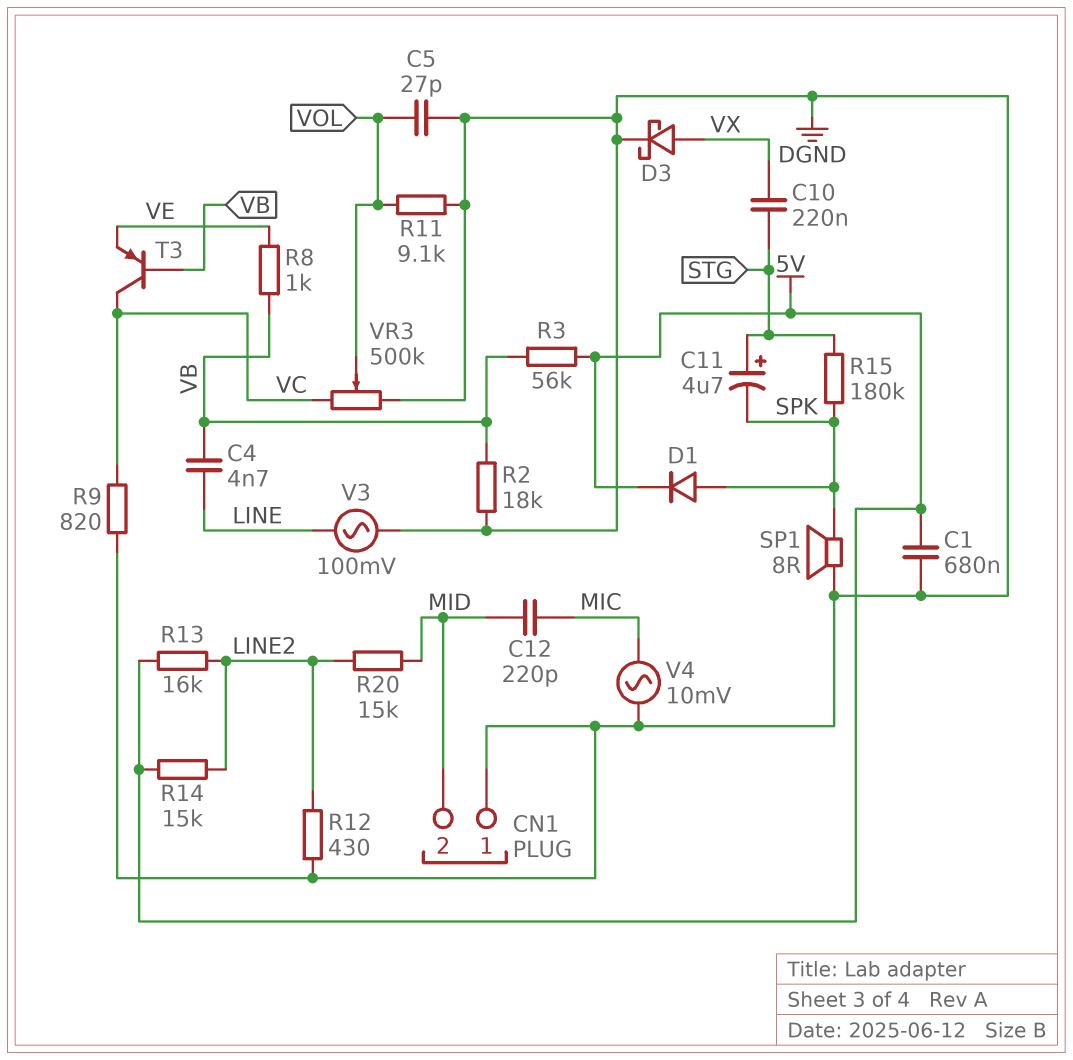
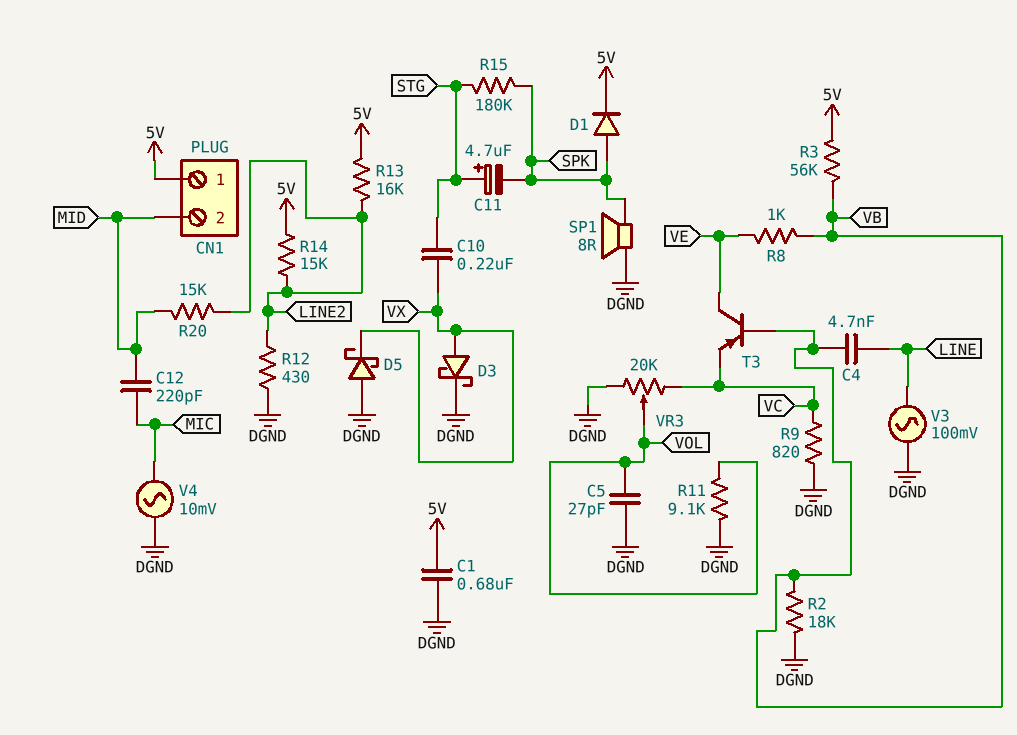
CN1 pin 1: DGND -> 5V
D5: none -> schottky (A DGND, K VX)
T3: PNP (B VB, C VC, E VE) -> PNP (B VB, C VE, E VC)
VR3: 500k (DGND, VC, wiper VOL) -> 20k (DGND, VC, wiper VOL)

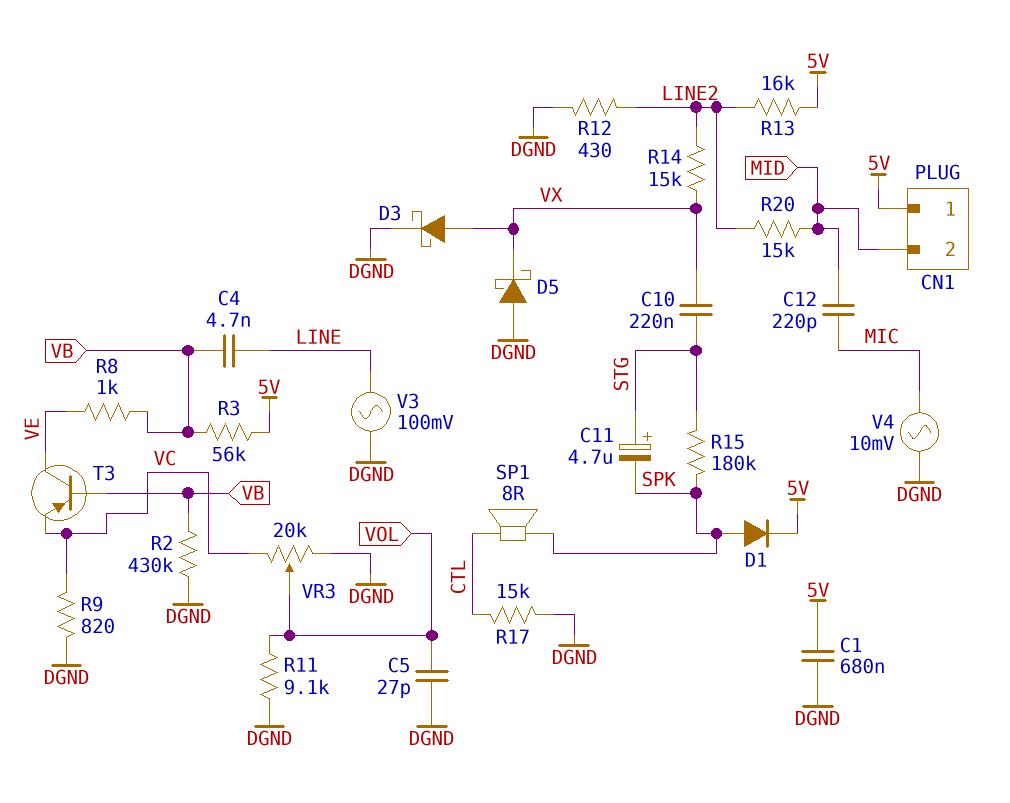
R2: 18k (DGND, VB) -> 430k (DGND, VB)
R14: 15k (5V, LINE2) -> 15k (LINE2, VX)
R17: none -> 15k (CTL, DGND)
SP1: speaker 8R (DGND, SPK) -> speaker 8R (CTL, SPK)

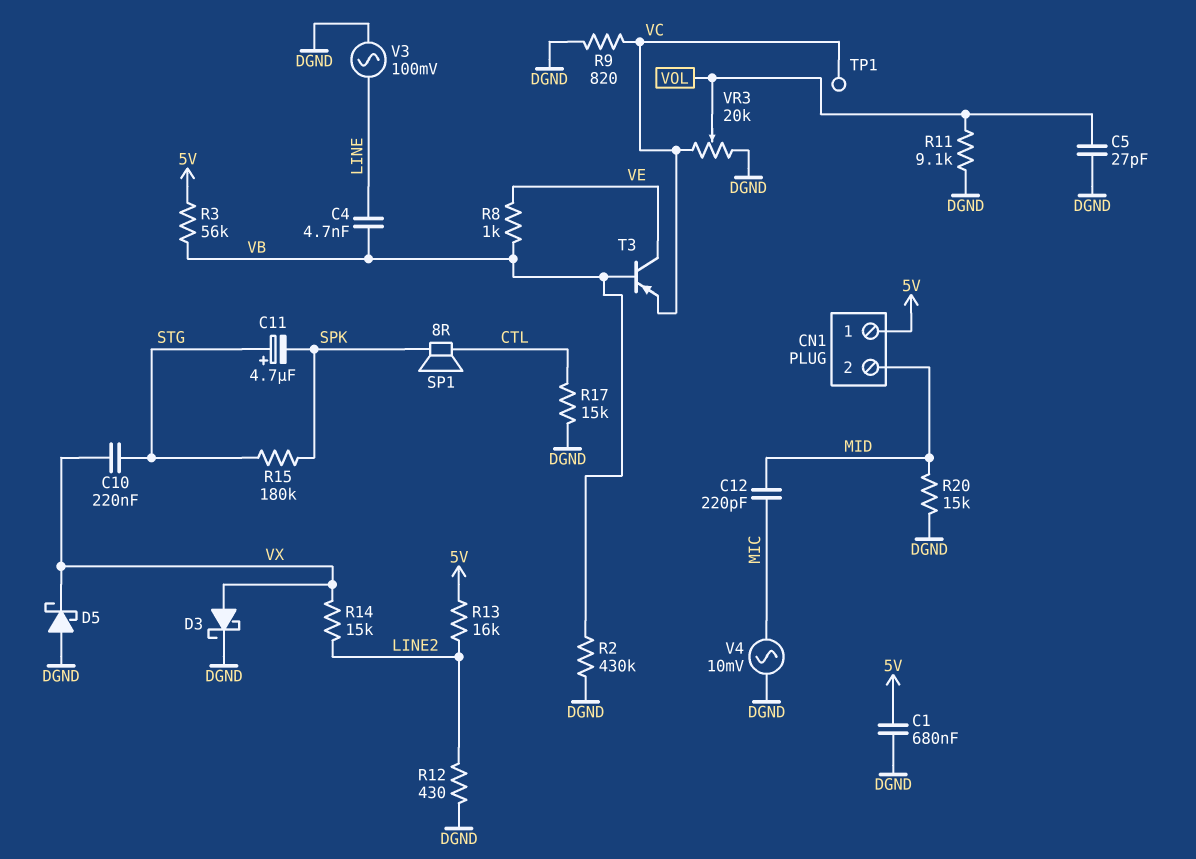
D1: diode (A SPK, K 5V) -> none
R20: 15k (LINE2, MID) -> 15k (DGND, MID)
TP1: none -> test point (VC)

